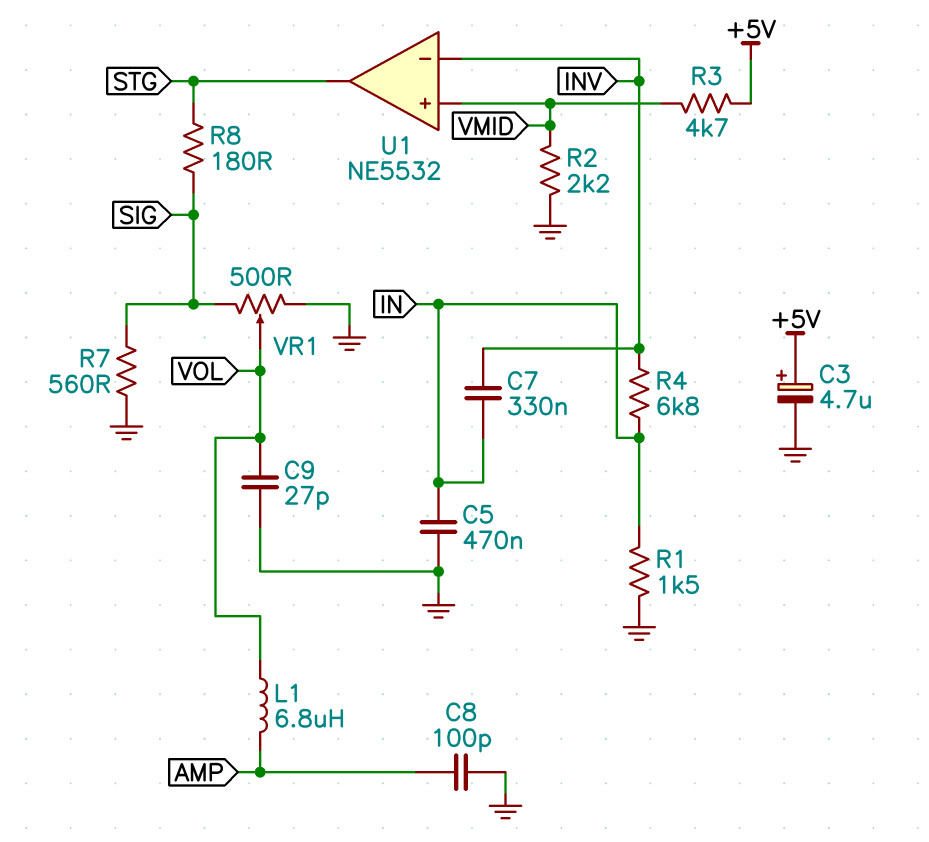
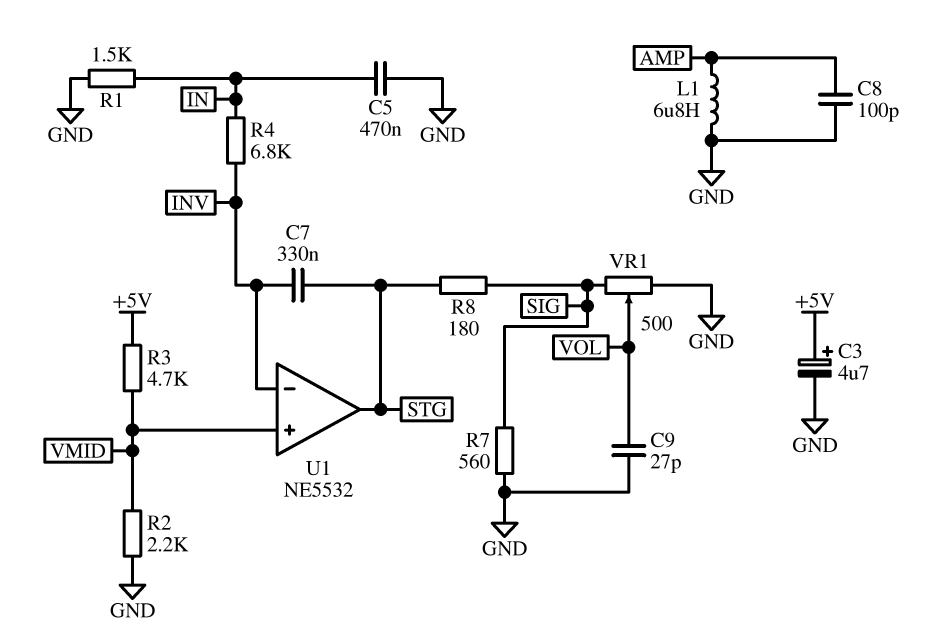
C7: 330nF (IN, INV) -> 330nF (INV, STG)
L1: 6.8uH (AMP, VOL) -> 6.8uH (AMP, GND)

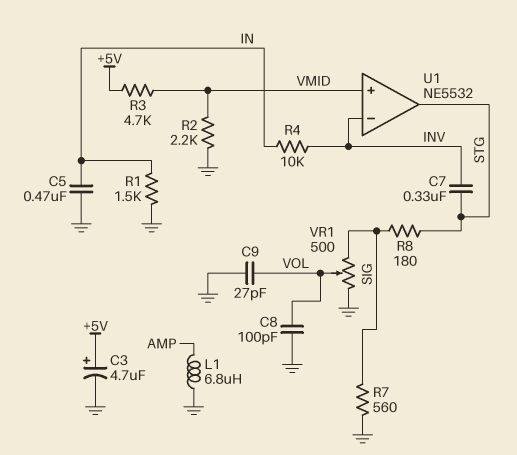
C8: 100pF (AMP, GND) -> 100pF (GND, VOL)
R4: 6.8k (IN, INV) -> 10k (IN, INV)

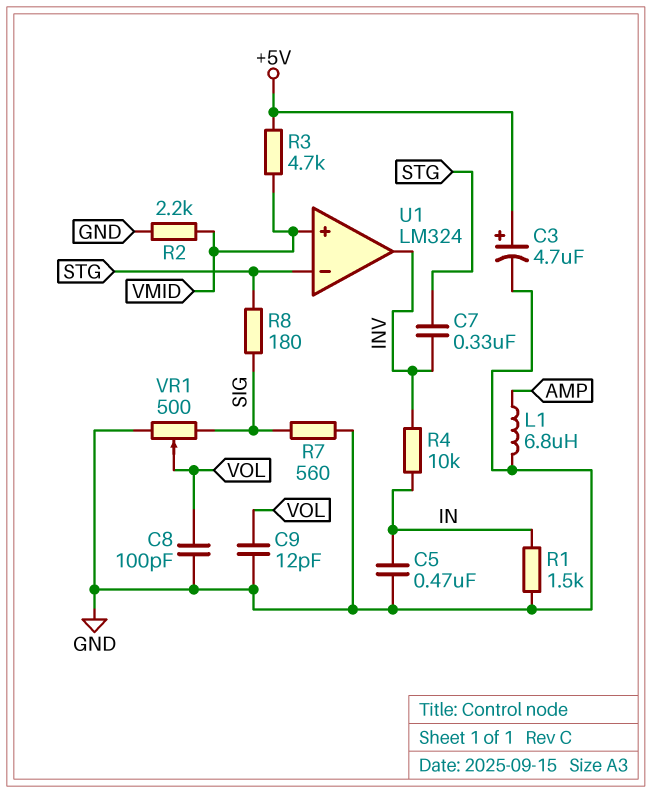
C9: 27pF (GND, VOL) -> 12pF (GND, VOL)
U1: NE5532 -> LM324
U1 pin in-: INV -> STG
U1 pin out: STG -> INV

